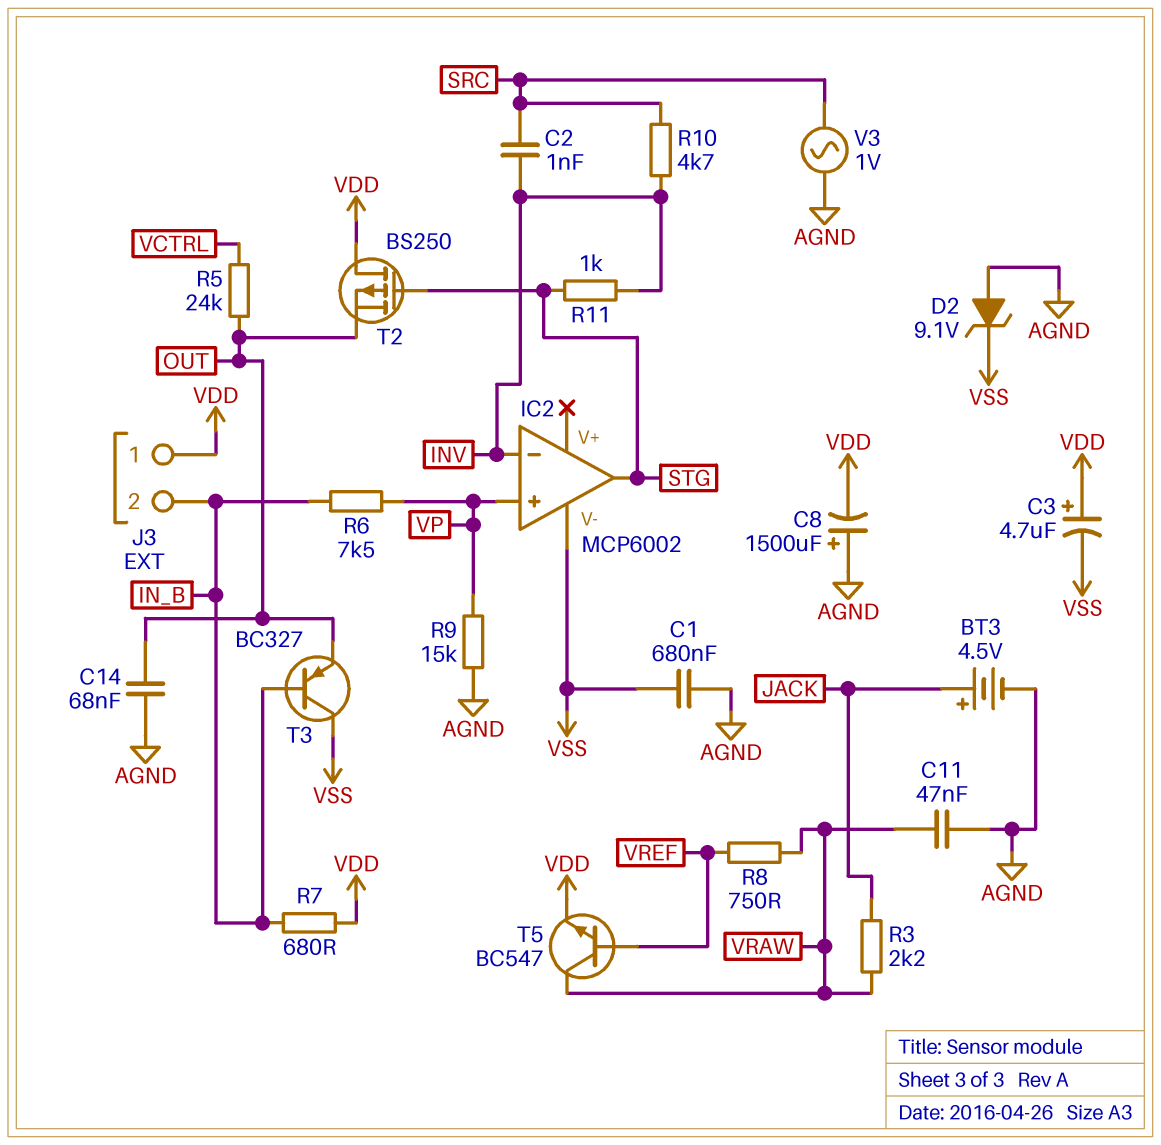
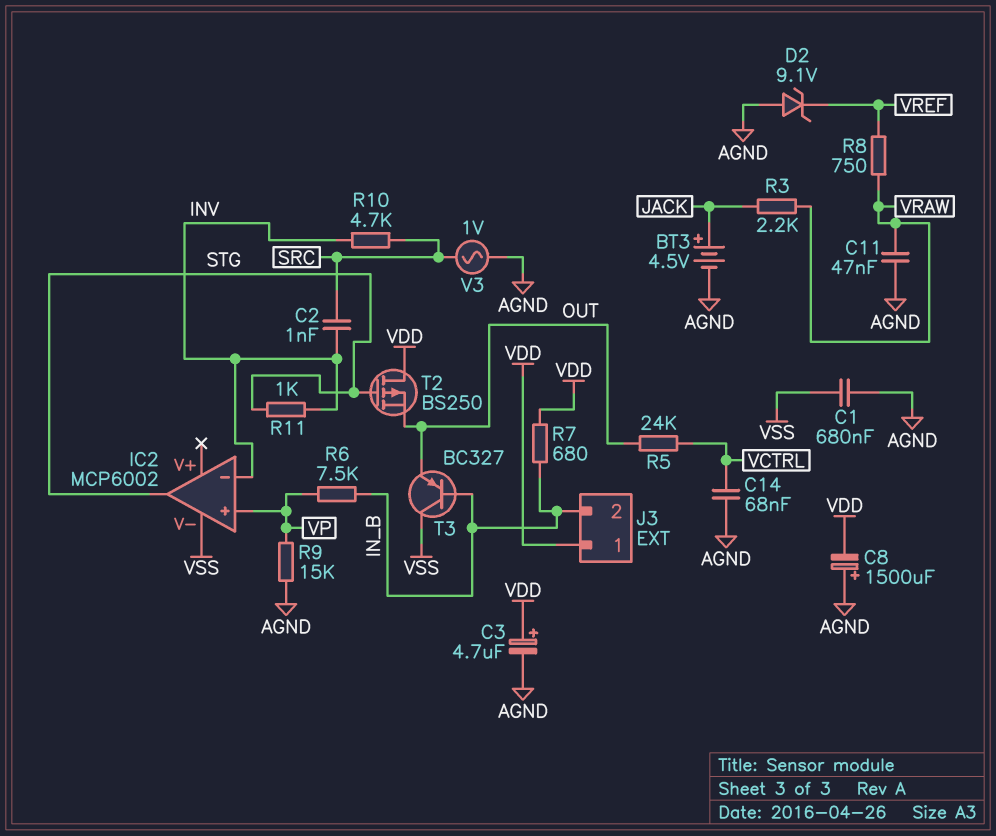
C3: 4.7uF (plus VDD, minus VSS) -> 4.7uF (plus VDD, minus AGND)
C14: 68nF (AGND, OUT) -> 68nF (AGND, VCTRL)
D2: zener 9.1V (A AGND, K VSS) -> zener 9.1V (A AGND, K VREF)
T5: NPN BC547 (B VREF, C VRAW, E VDD) -> none

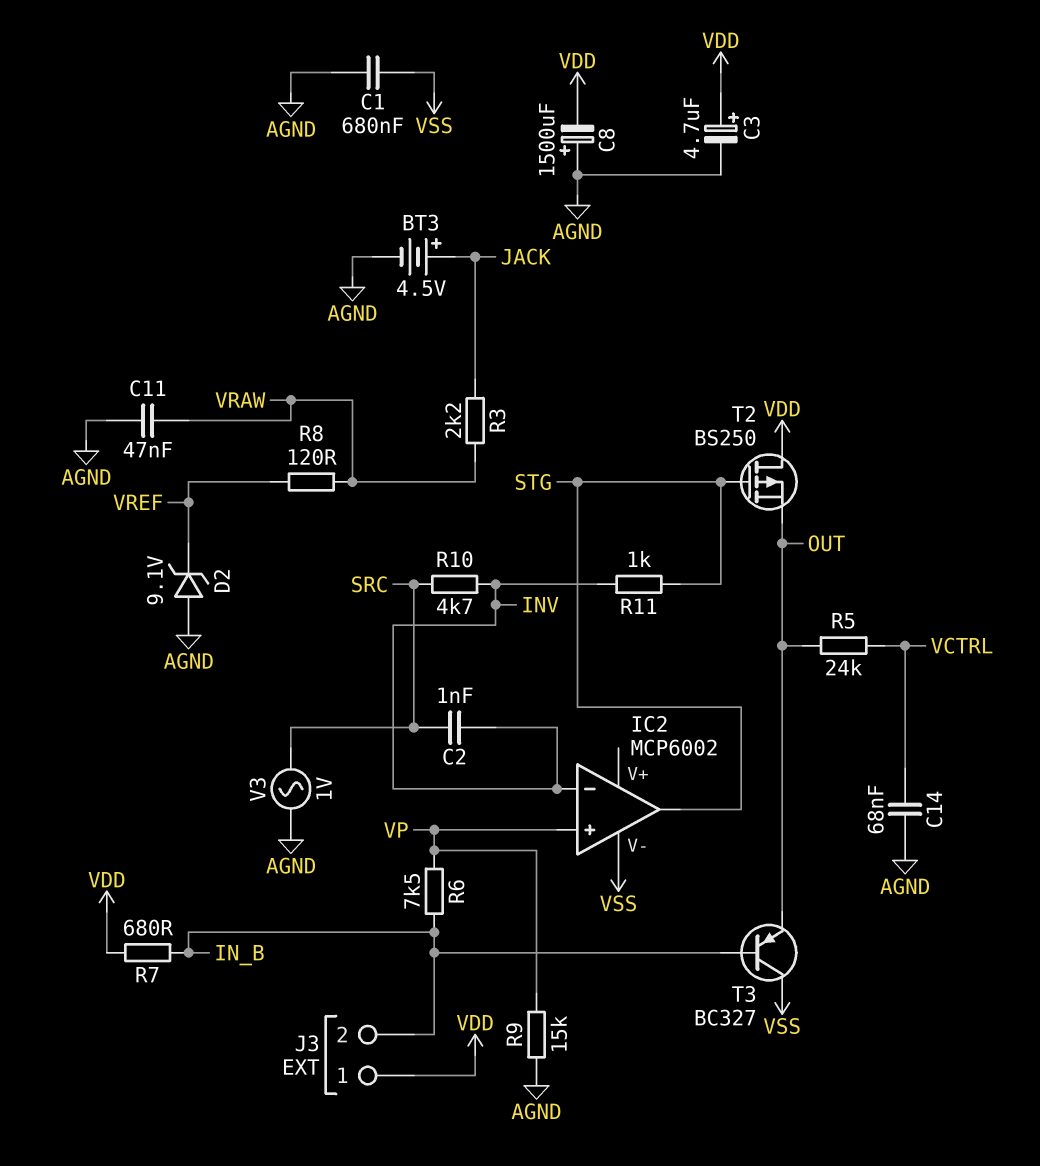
R8: 750 (VRAW, VREF) -> 120 (VRAW, VREF)

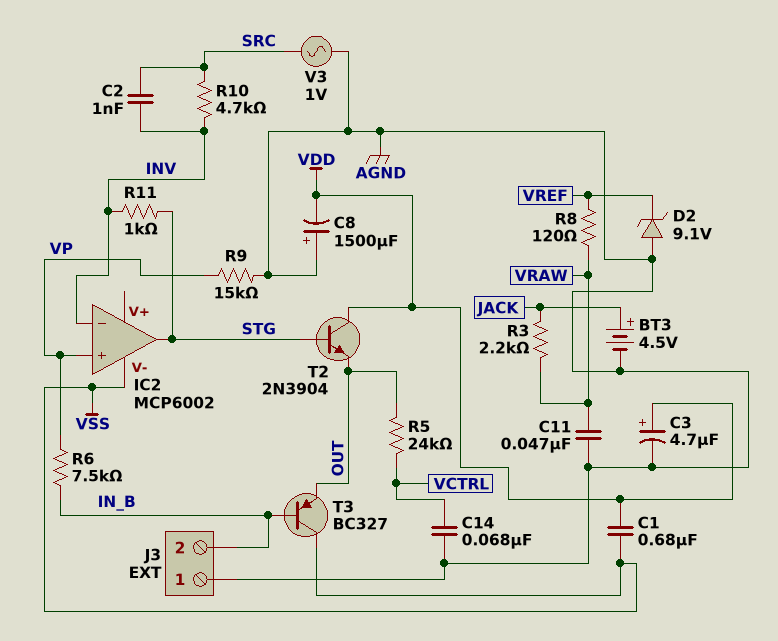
C1: 680nF (AGND, VSS) -> 680nF (VDD, VSS)
J3 pin 1: VDD -> AGND
R7: 680 (IN_B, VDD) -> none
T2: PMOS BS250 (G STG, D VDD, S OUT) -> NPN 2N3904 (B STG, C VDD, E OUT)

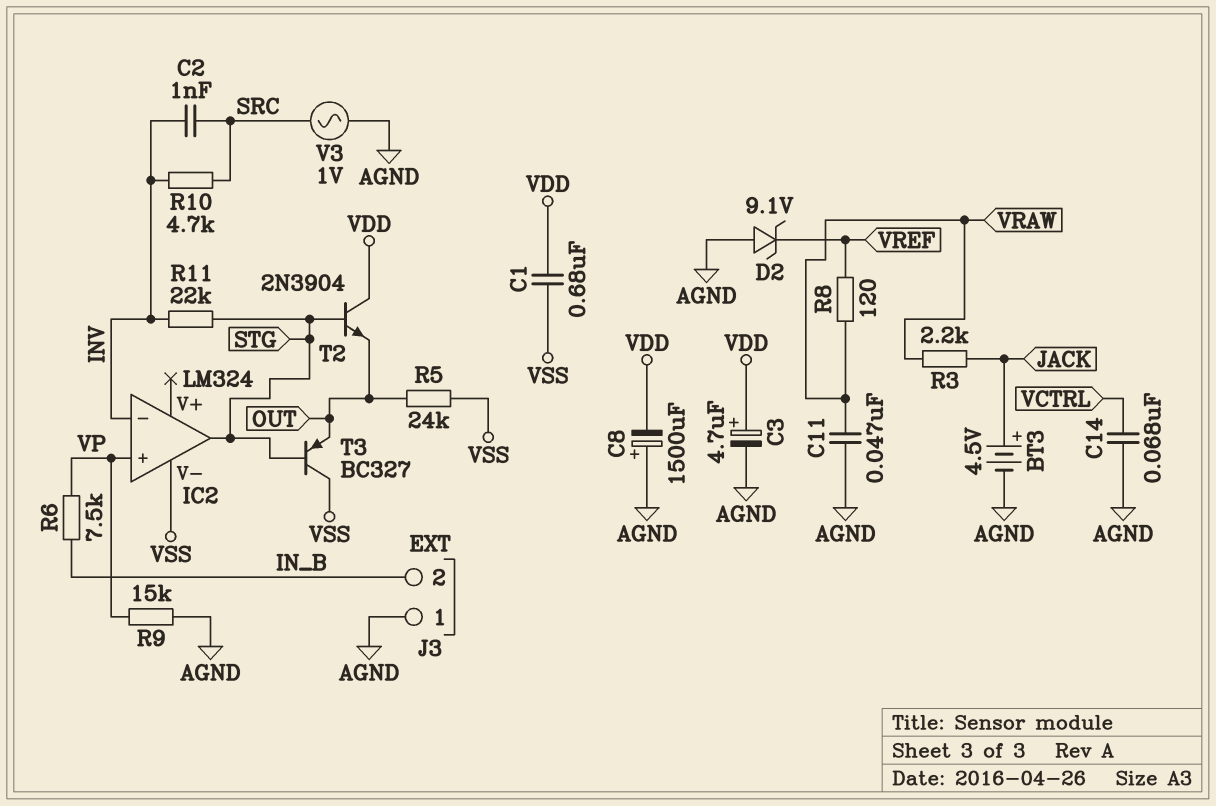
IC2: MCP6002 -> LM324
R5: 24k (OUT, VCTRL) -> 24k (OUT, VSS)
R11: 1k (INV, STG) -> 22k (INV, STG)
T3: PNP BC327 (B IN_B, C VSS, E OUT) -> PNP BC327 (B STG, C VSS, E OUT)

